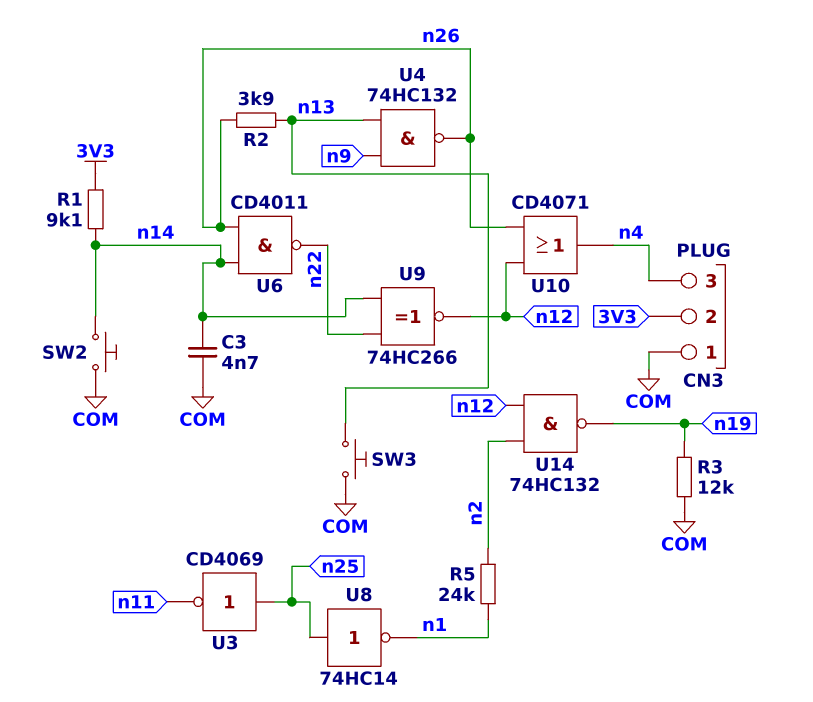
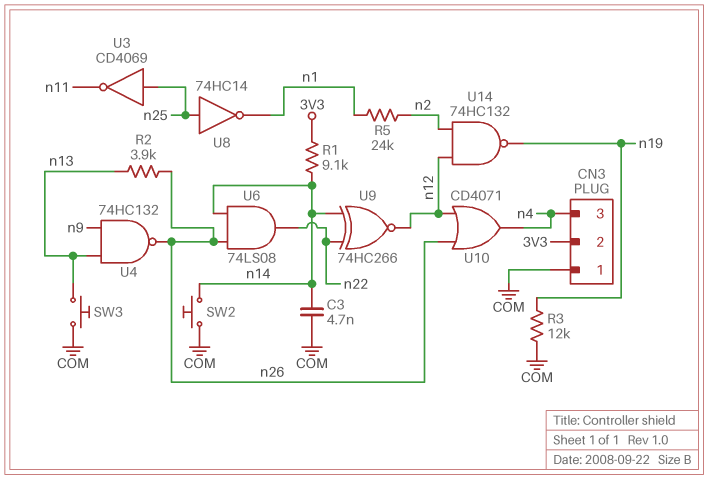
U6: NAND CD4011 (in n14, in n26, out n22) -> AND 74LS08 (in n14, in n26, out n22)

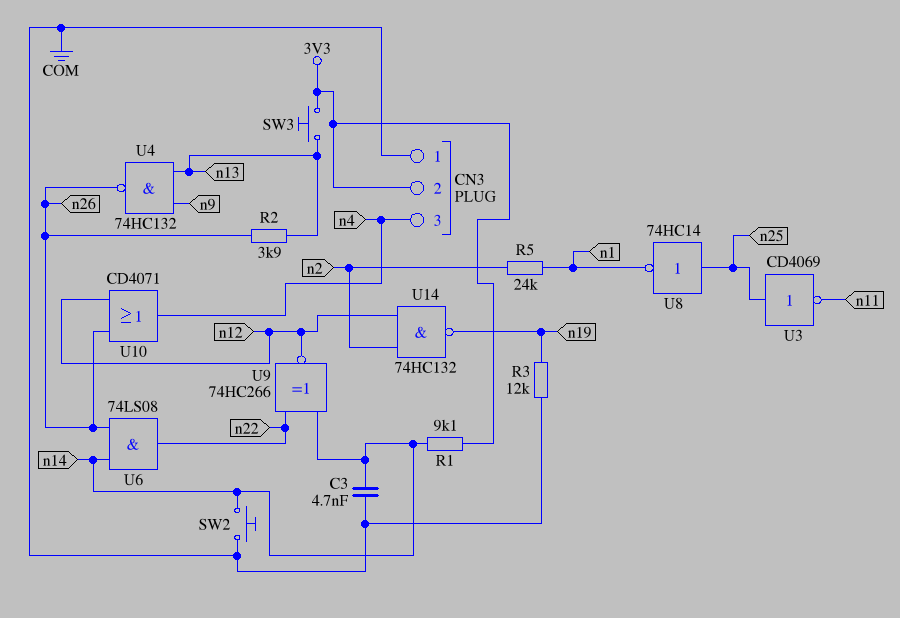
SW3: button (COM, n13) -> button (3V3, n13)

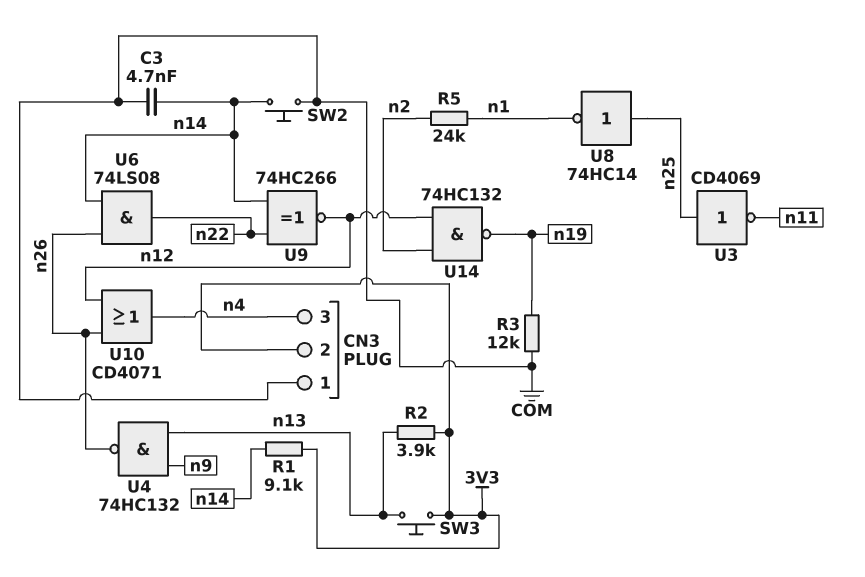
R2: 3.9k (n13, n26) -> 3.9k (3V3, n13)

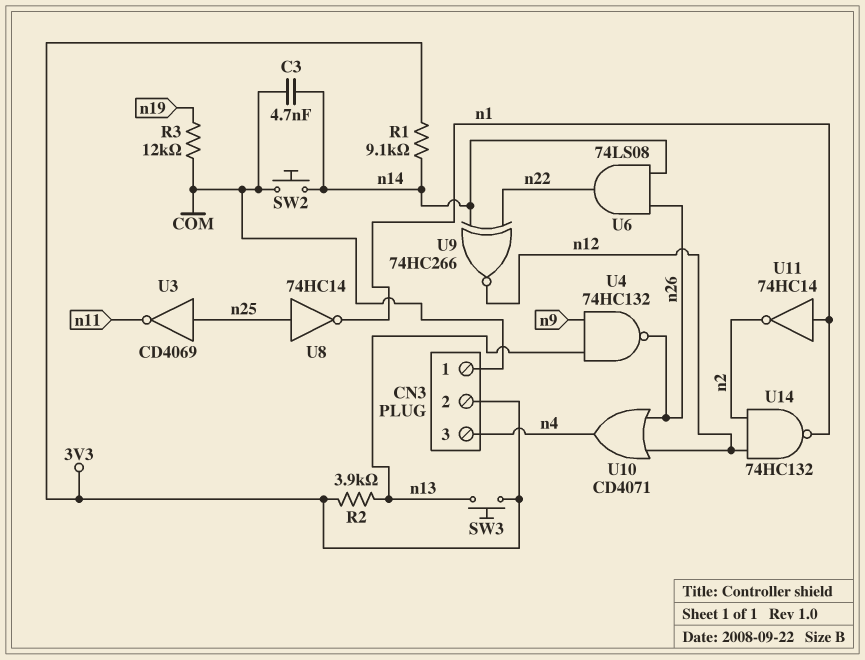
R5: 24k (n1, n2) -> none
U11: none -> NOT 74HC14 (in n1, out n2)
U14: NAND 74HC132 (in n2, in n12, out n19) -> NAND 74HC132 (in n2, in n12, out n1)

